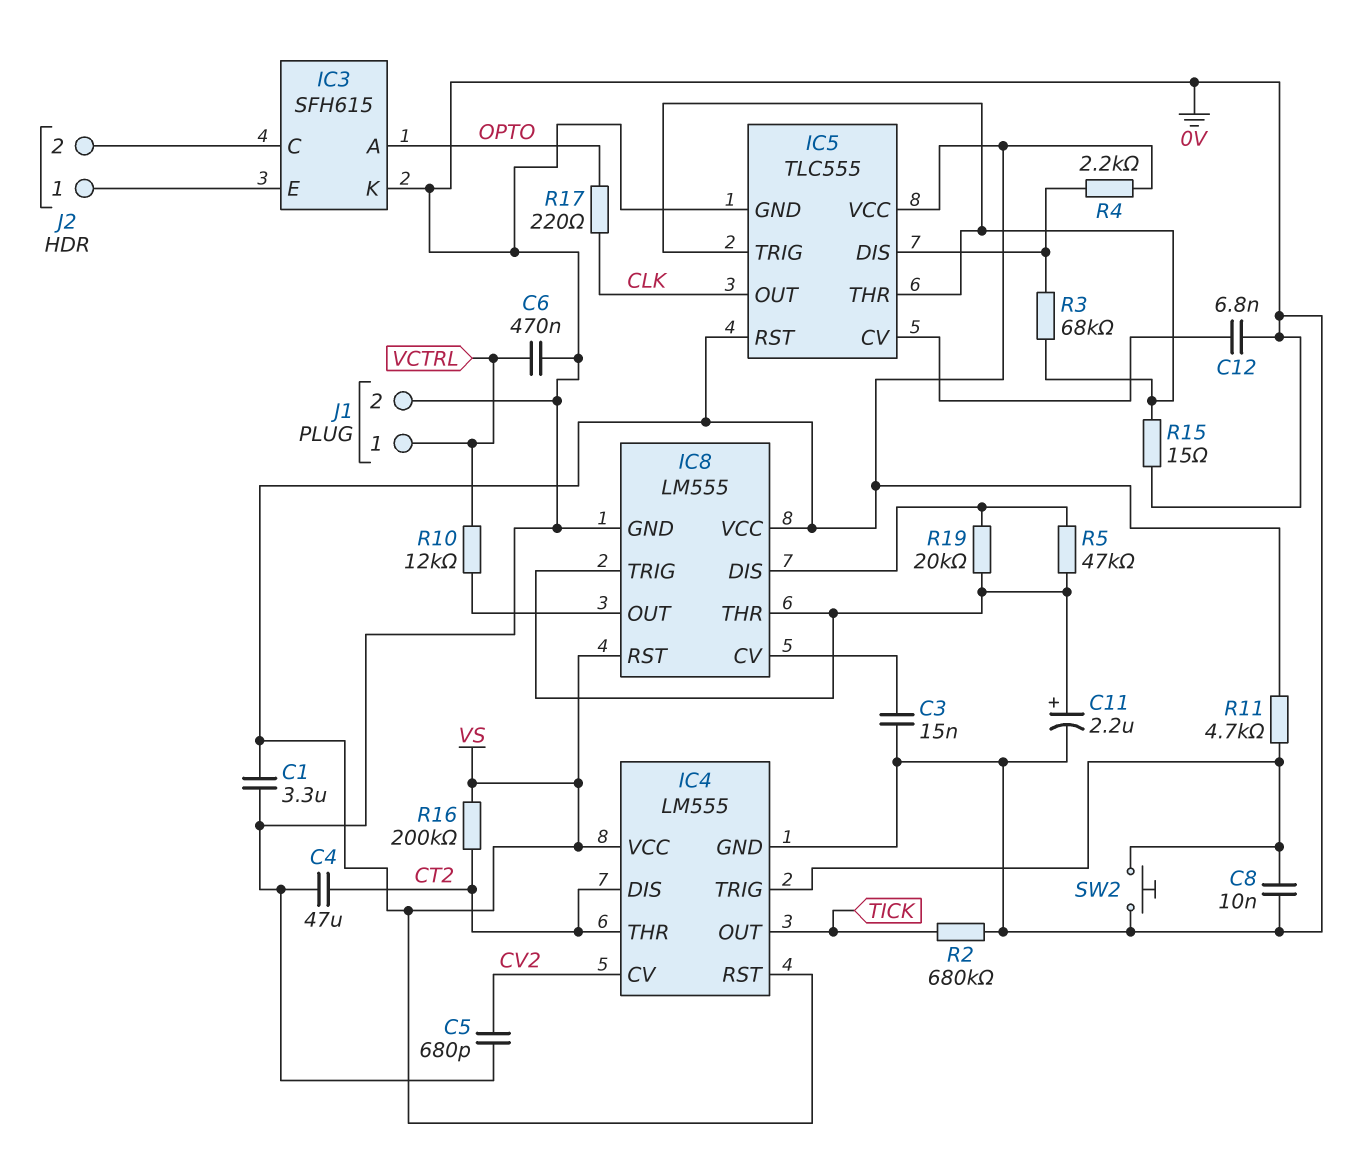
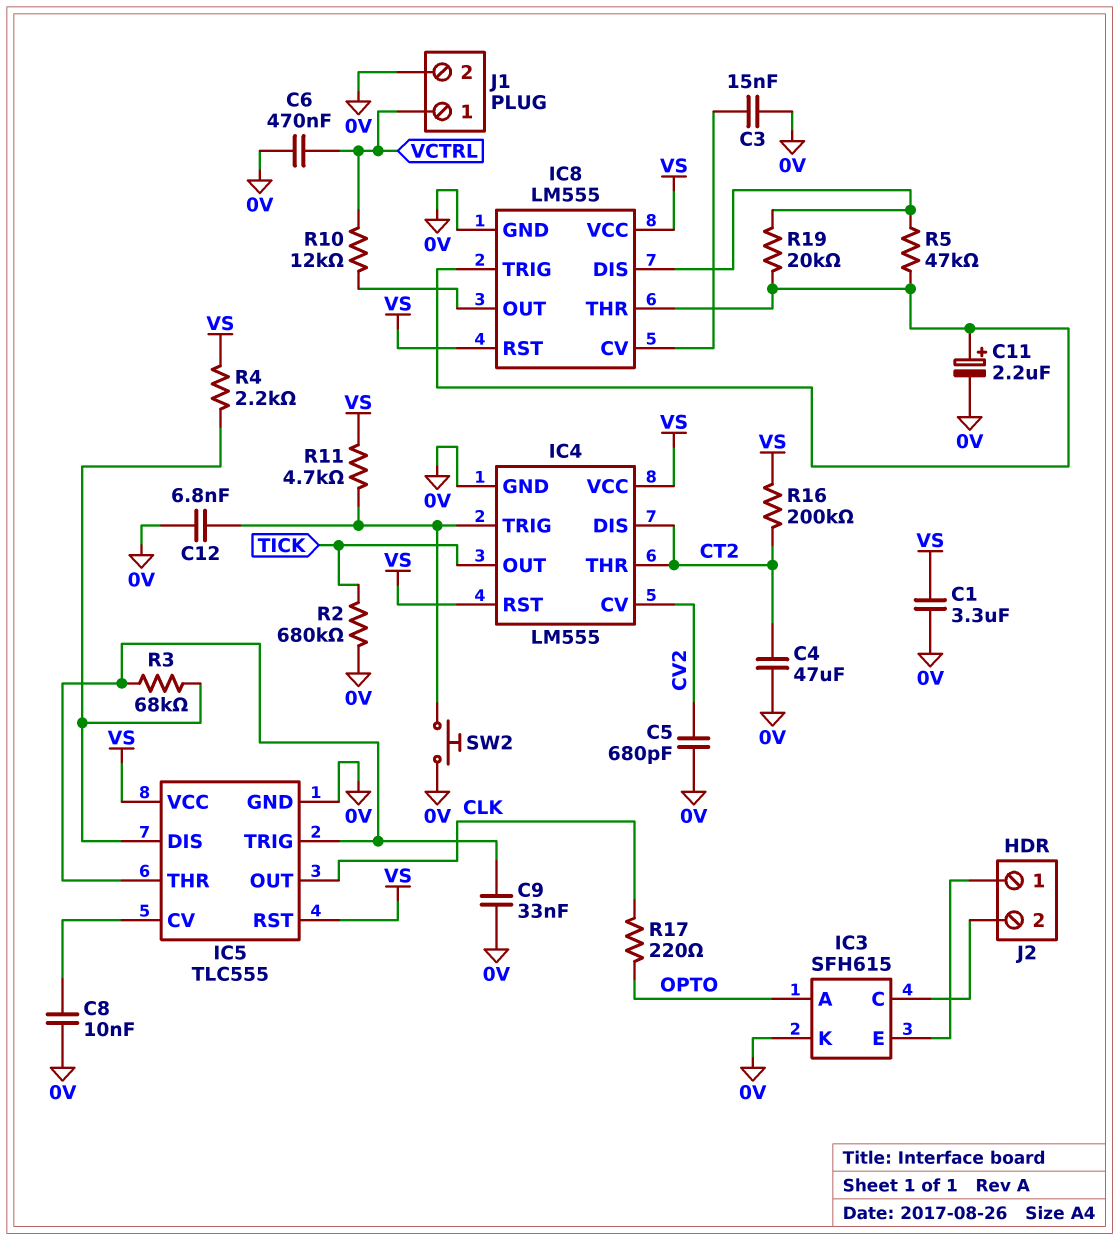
C8: 10nF (0V, IC4/TRIG) -> 10nF (0V, IC5/CV)
C9: none -> 33nF (0V, IC5/THR)
C12: 6.8nF (0V, IC5/CV) -> 6.8nF (0V, IC4/TRIG)
R15: 15 (0V, IC5/THR) -> none

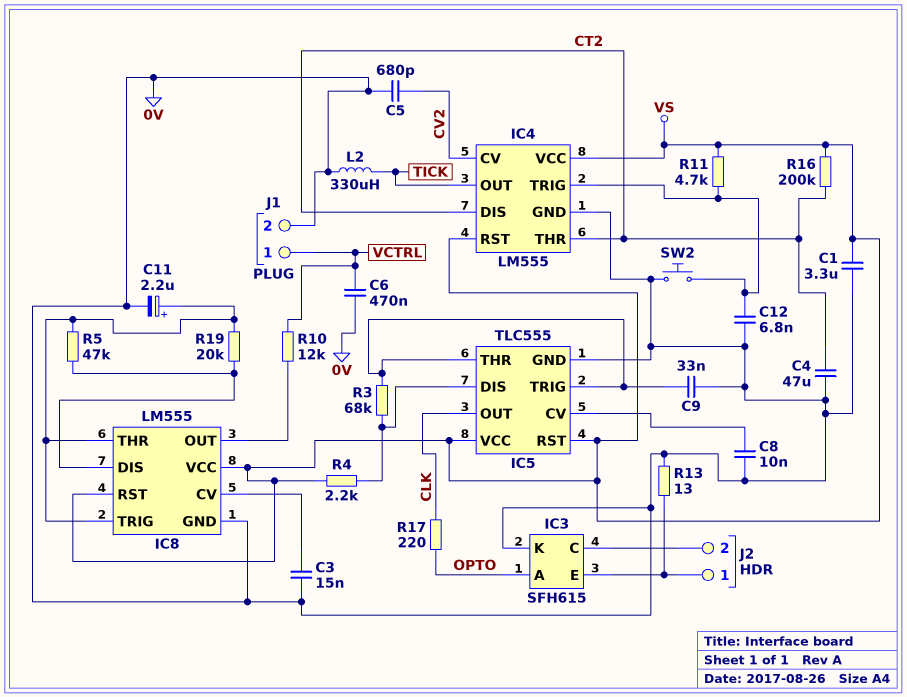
L2: none -> 330uH (0V, TICK)
R2: 680k (0V, TICK) -> none
R13: none -> 13 (0V, IC3/E)

